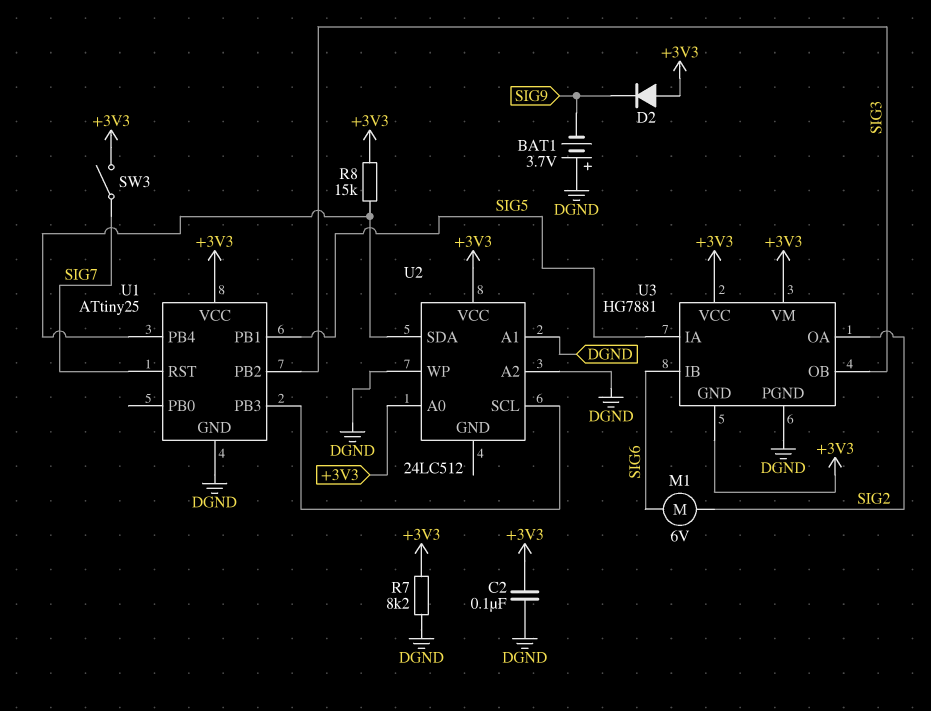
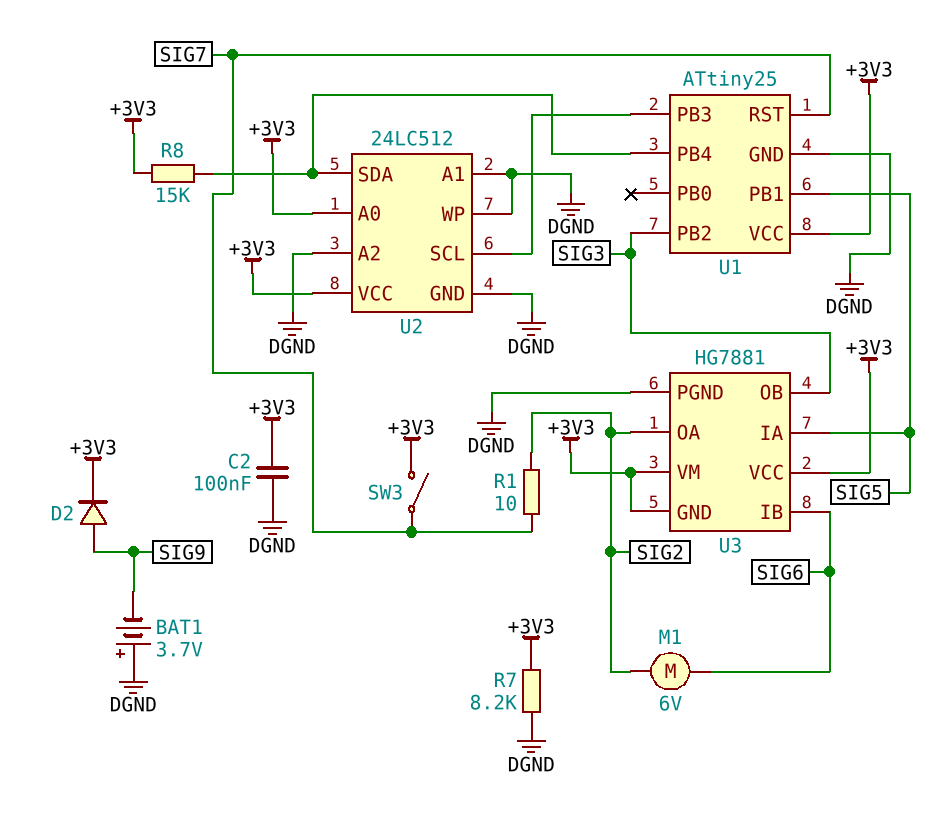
D2: diode (A +3V3, K SIG9) -> diode (A SIG9, K +3V3)
R1: none -> 10 (SIG2, SIG7)
U2 pin GND: none -> DGND

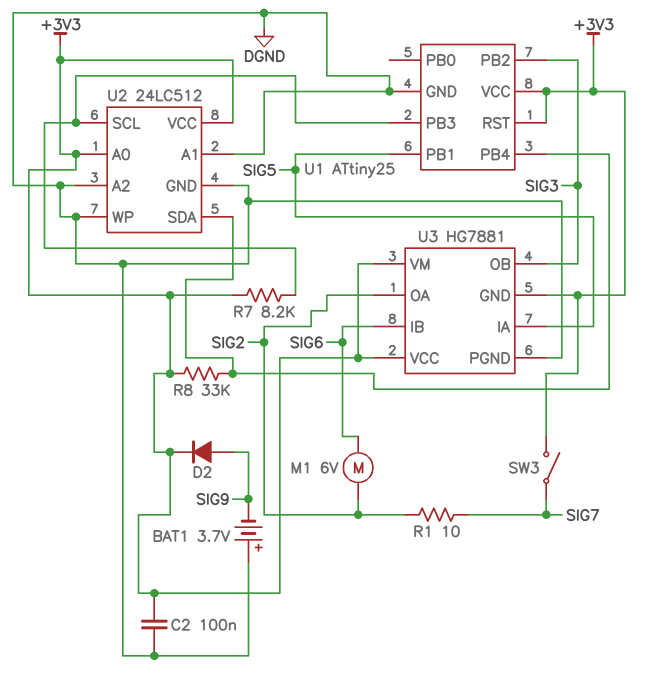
R7: 8.2k (+3V3, DGND) -> 8.2k (+3V3, U1/PB3)
R8: 15k (+3V3, U1/PB4) -> 33k (+3V3, U1/PB4)
U1 pin RST: SIG7 -> +3V3

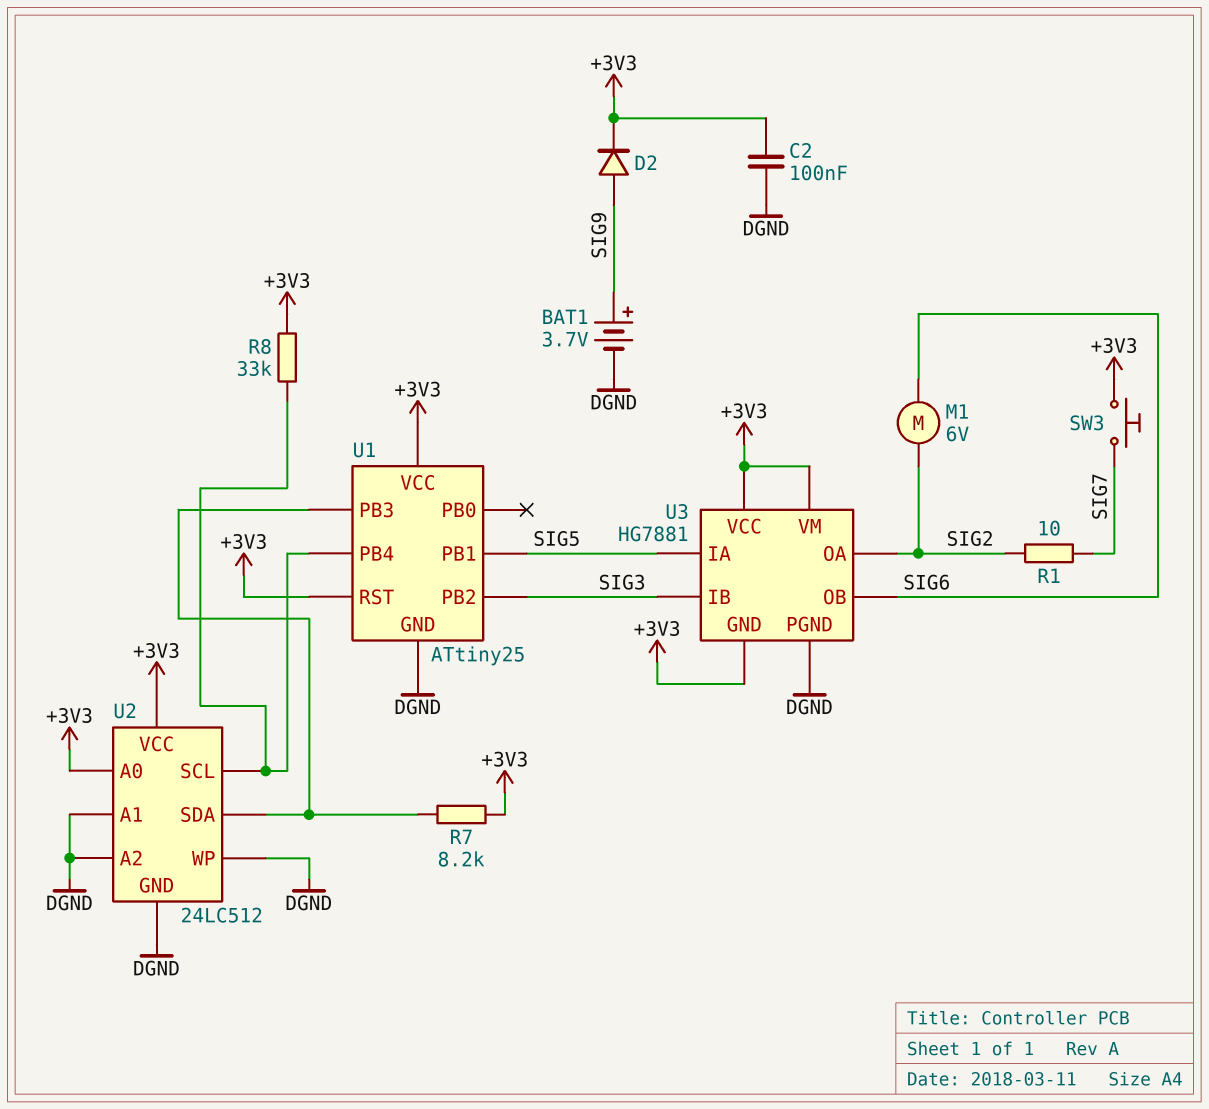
BAT1: 3.7V (plus DGND, minus SIG9) -> 3.7V (plus SIG9, minus DGND)
SW3: switch (+3V3, SIG7) -> button (+3V3, SIG7)
U2 pin SCL: U1/PB3 -> U1/PB4
U2 pin SDA: U1/PB4 -> U1/PB3
U3 pin IB: SIG6 -> SIG3
U3 pin OB: SIG3 -> SIG6

